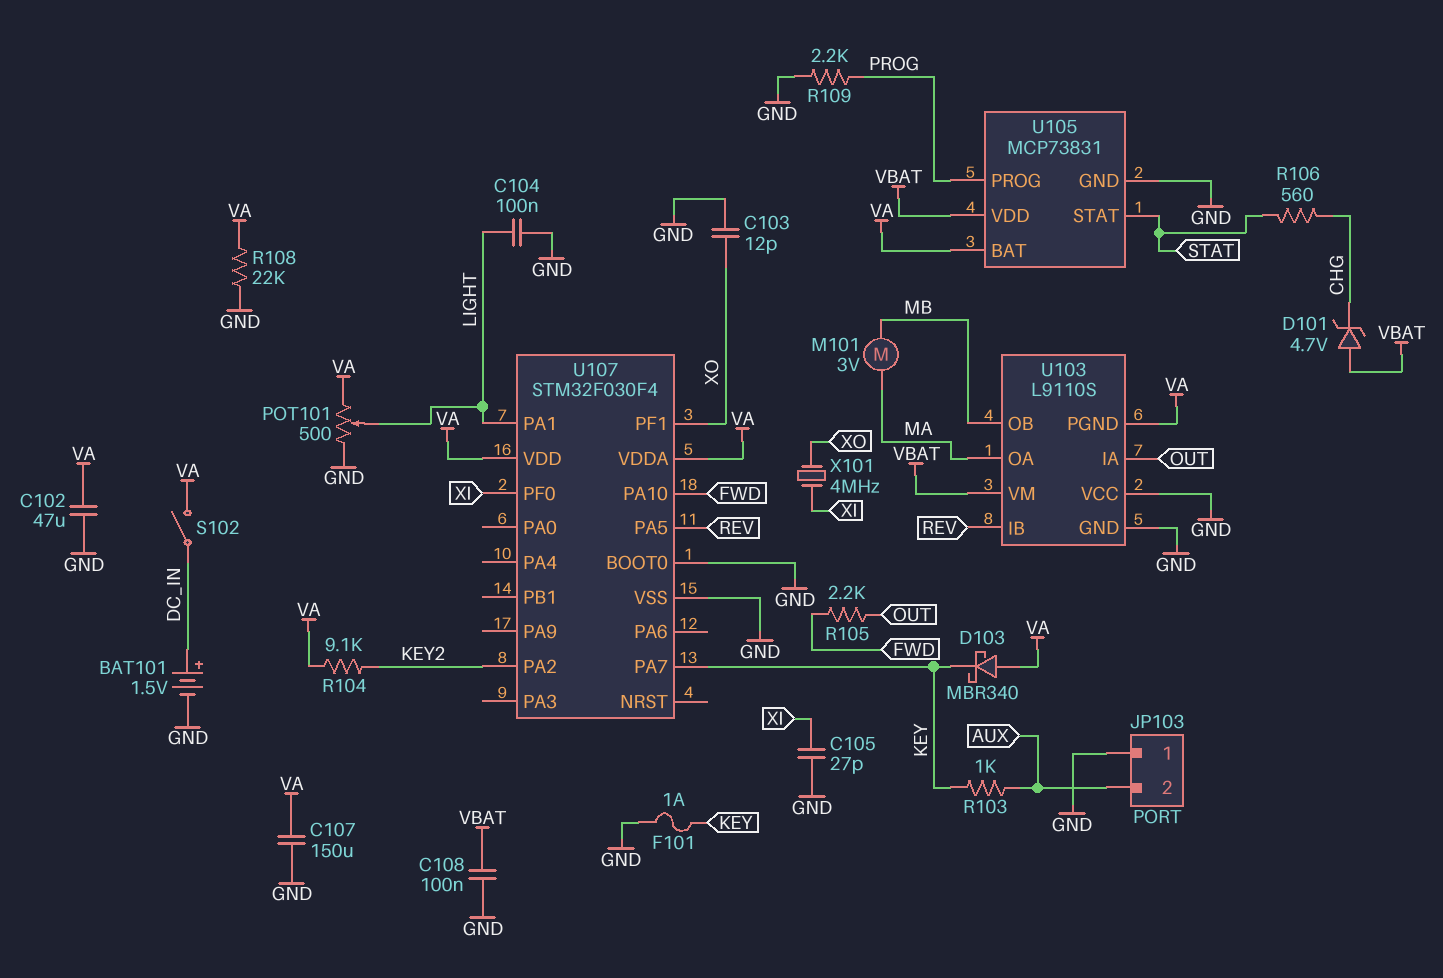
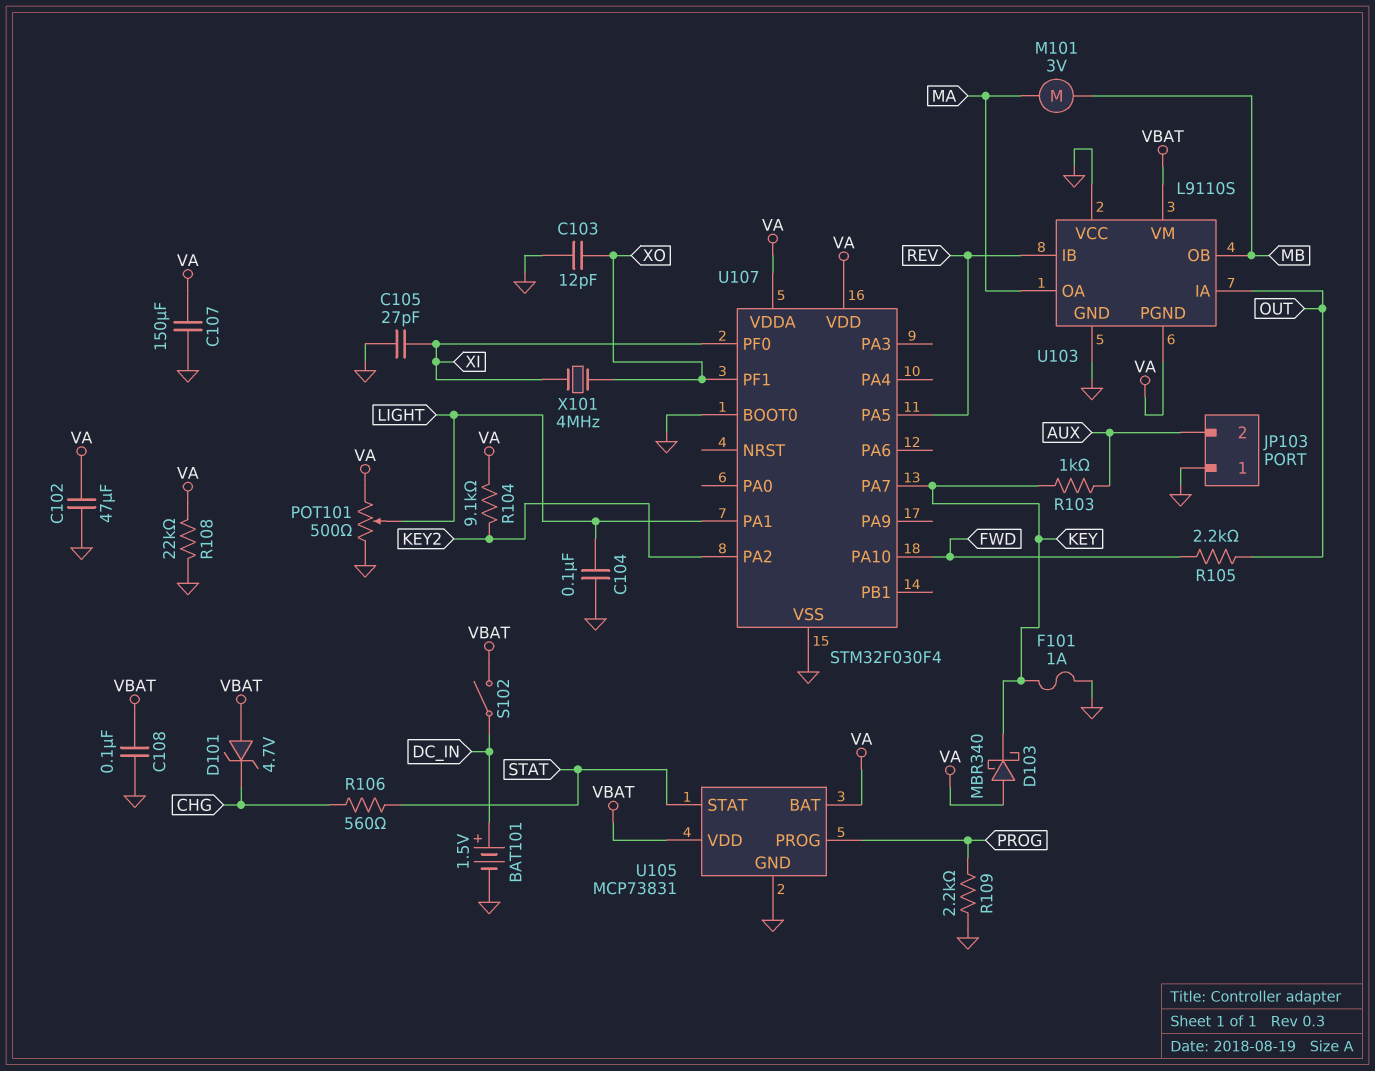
S102: switch (DC_IN, VA) -> switch (DC_IN, VBAT)

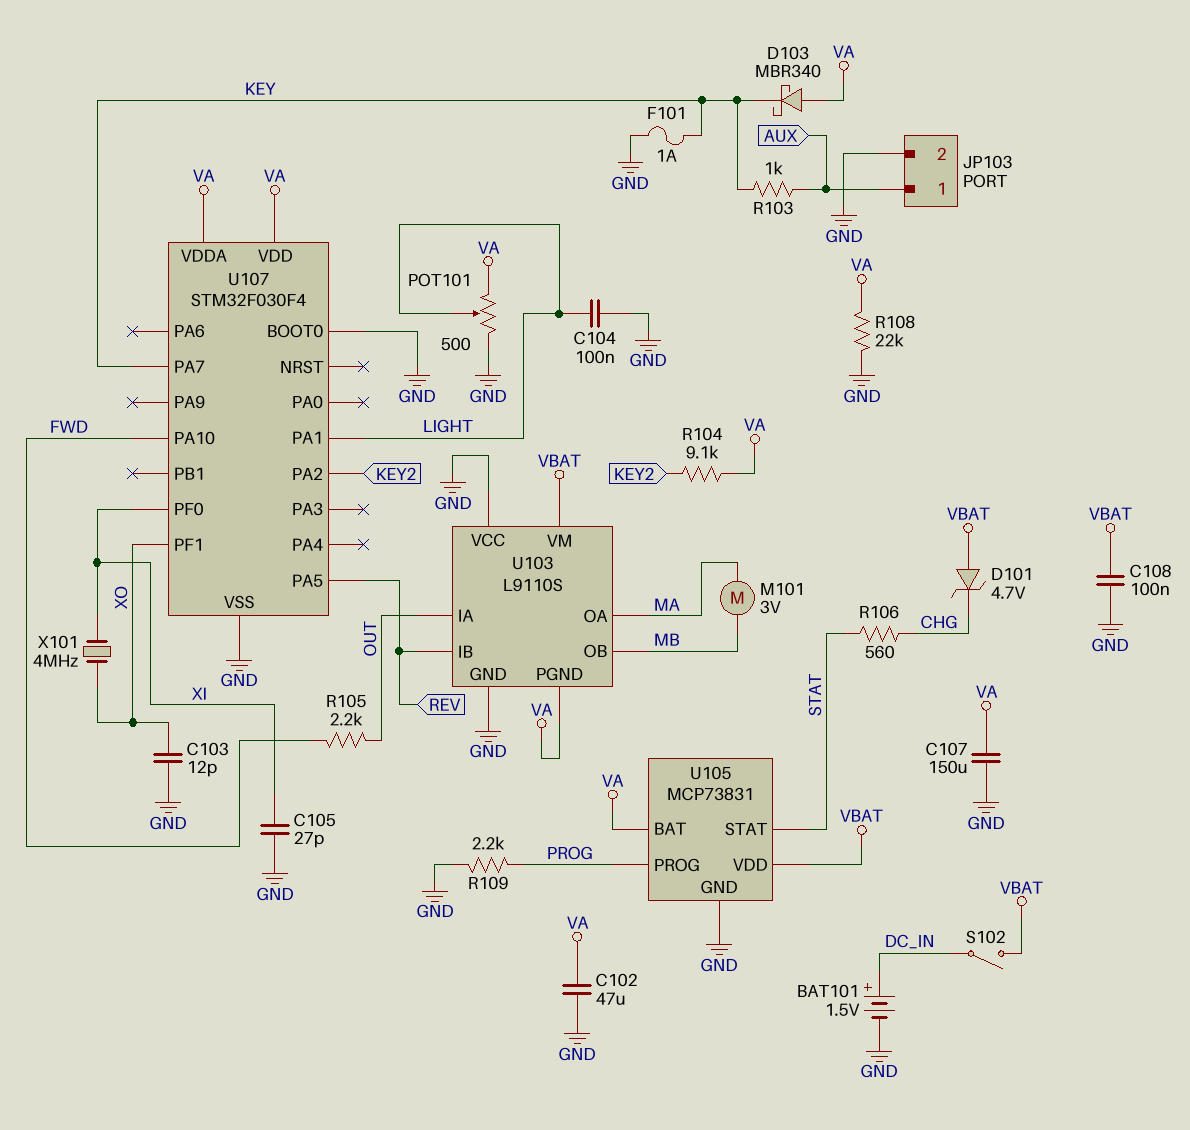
JP103 pin 1: GND -> AUX
JP103 pin 2: AUX -> GND

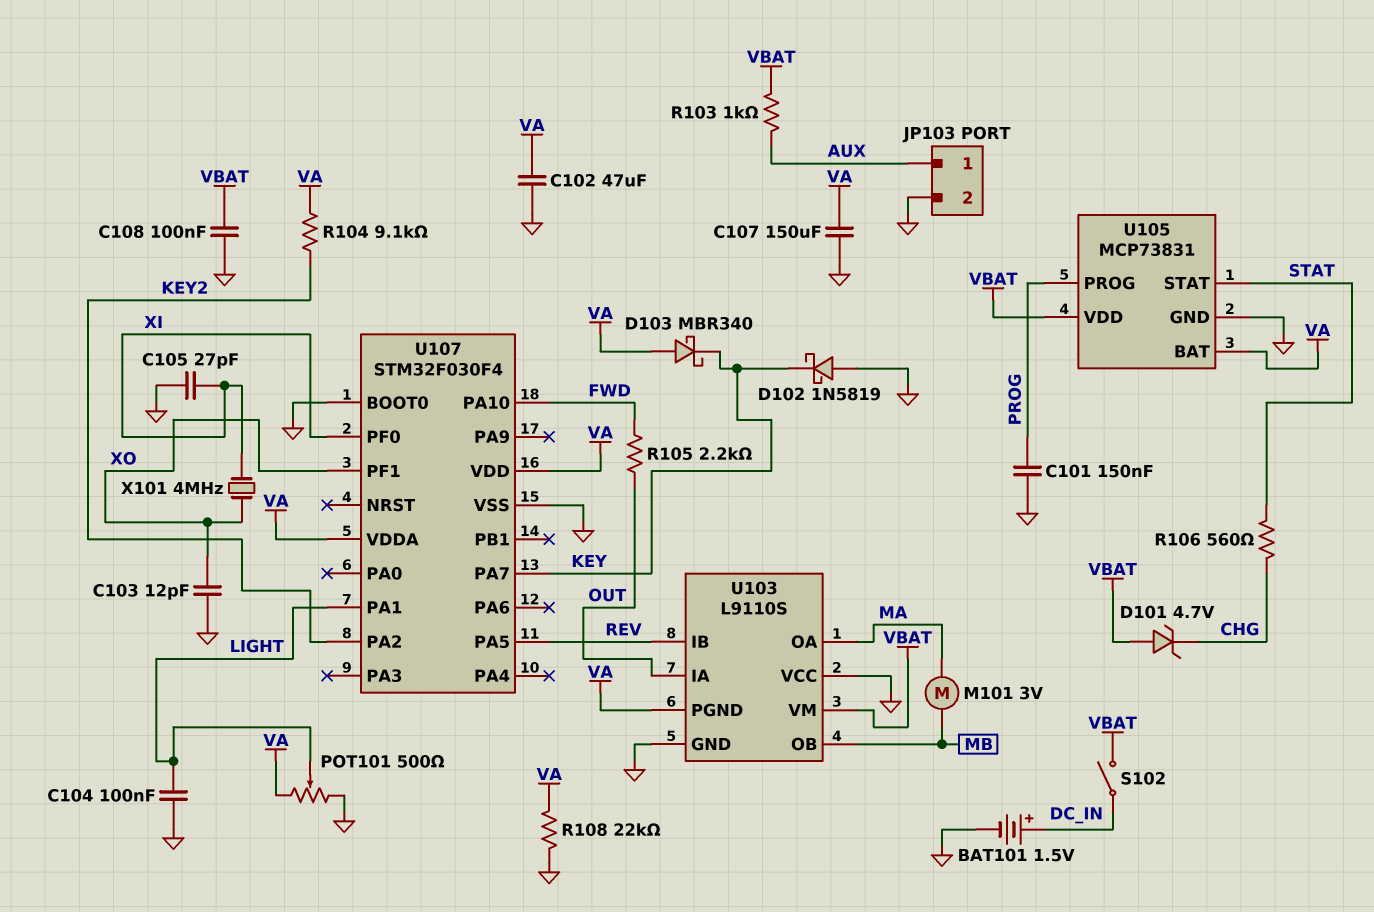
C101: none -> 150nF (GND, PROG)
D102: none -> schottky 1N5819 (A GND, K KEY)
F101: 1A (GND, KEY) -> none
R103: 1k (AUX, KEY) -> 1k (AUX, VBAT)
R109: 2.2k (GND, PROG) -> none

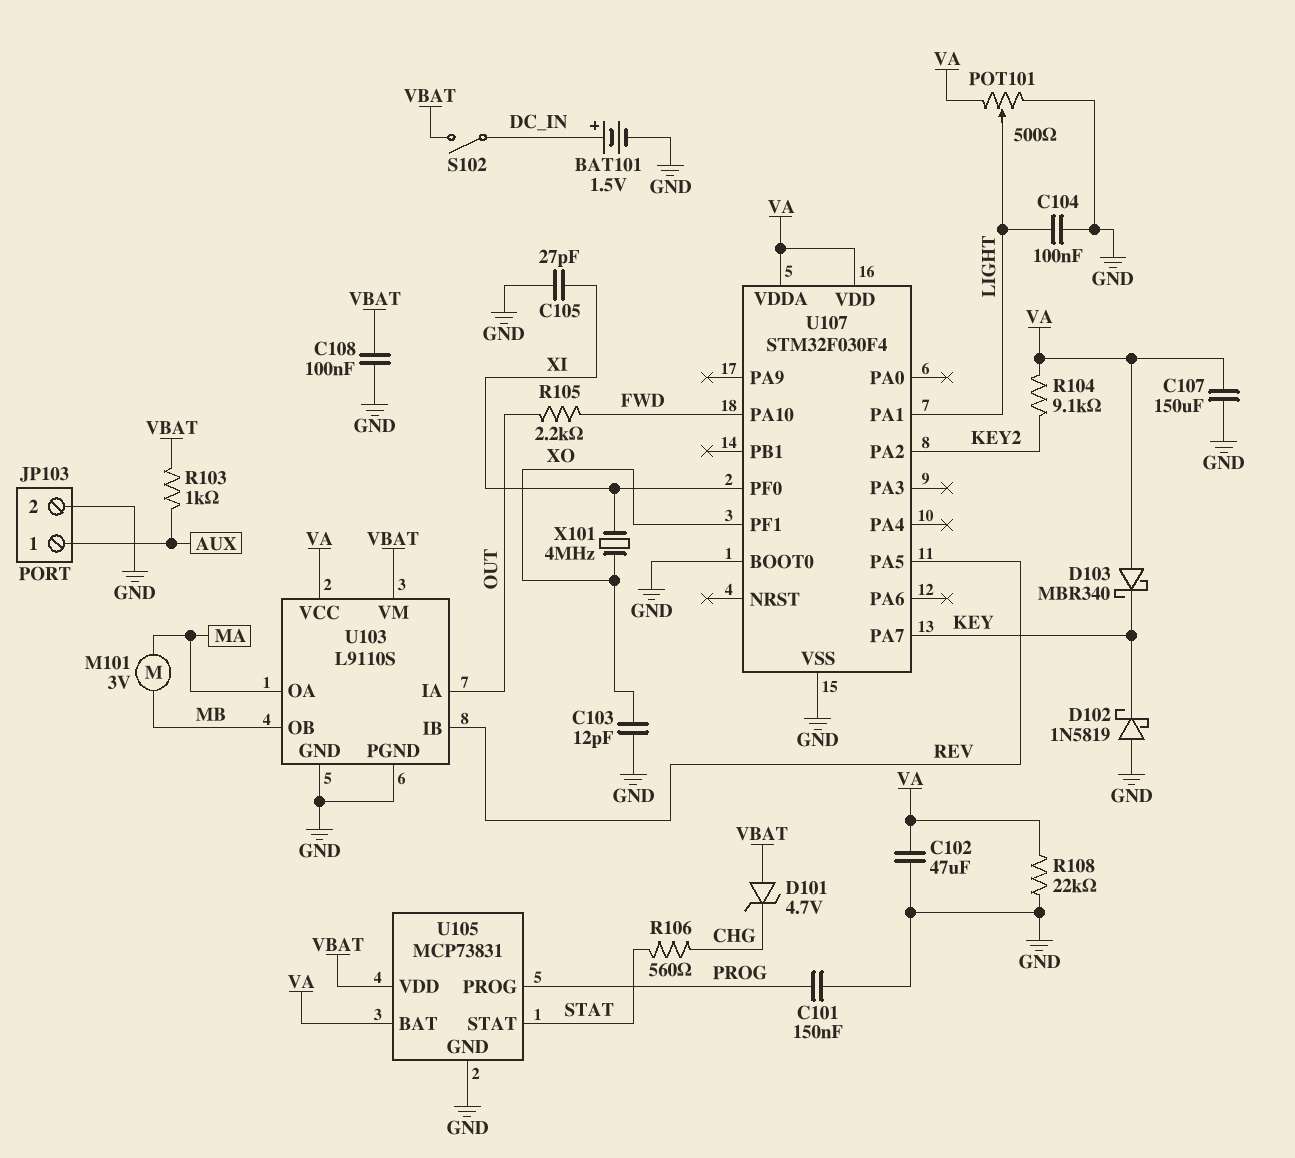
U103 pin PGND: VA -> GND
U103 pin VCC: GND -> VA

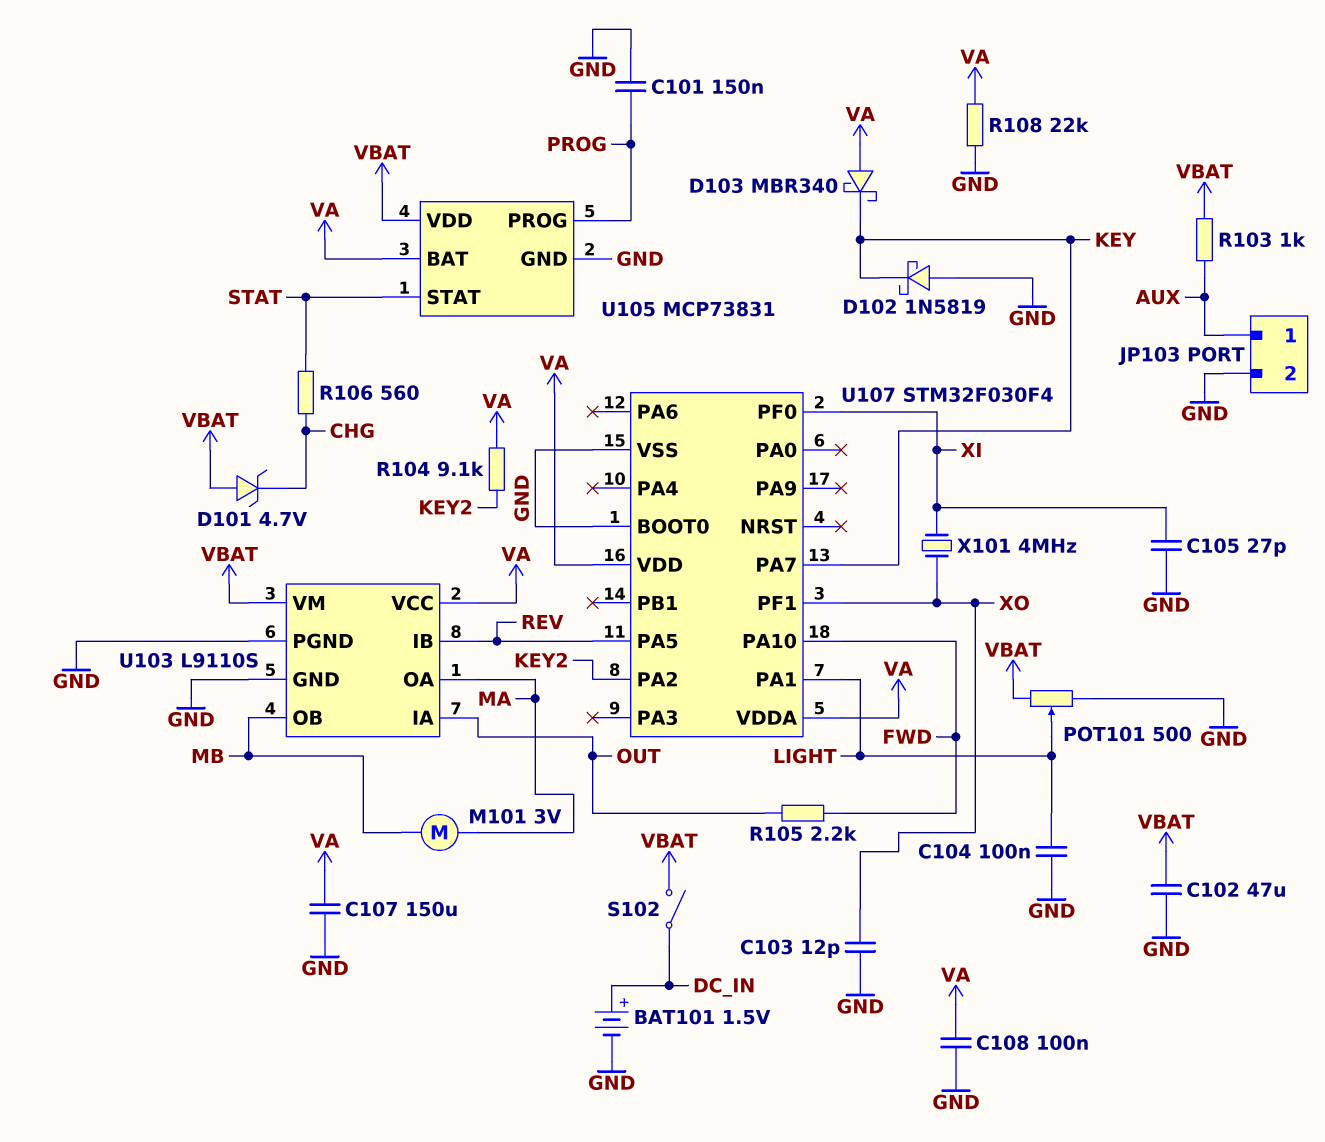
C102: 47uF (GND, VA) -> 47uF (GND, VBAT)
C108: 100nF (GND, VBAT) -> 100nF (GND, VA)
POT101: 500 (GND, VA, wiper LIGHT) -> 500 (GND, VBAT, wiper LIGHT)

